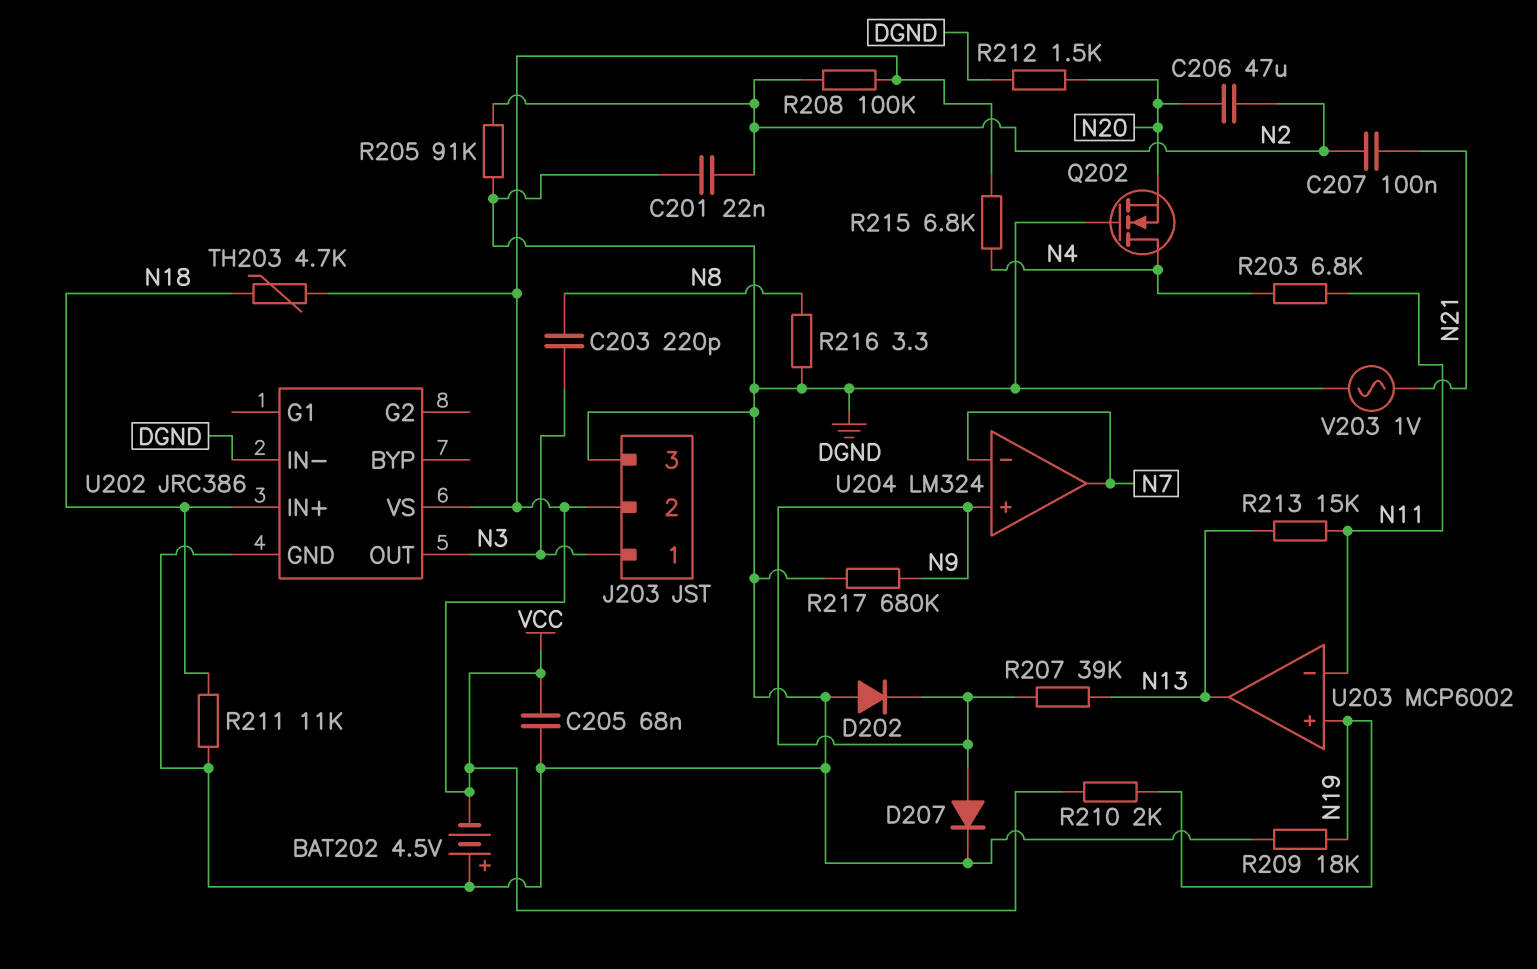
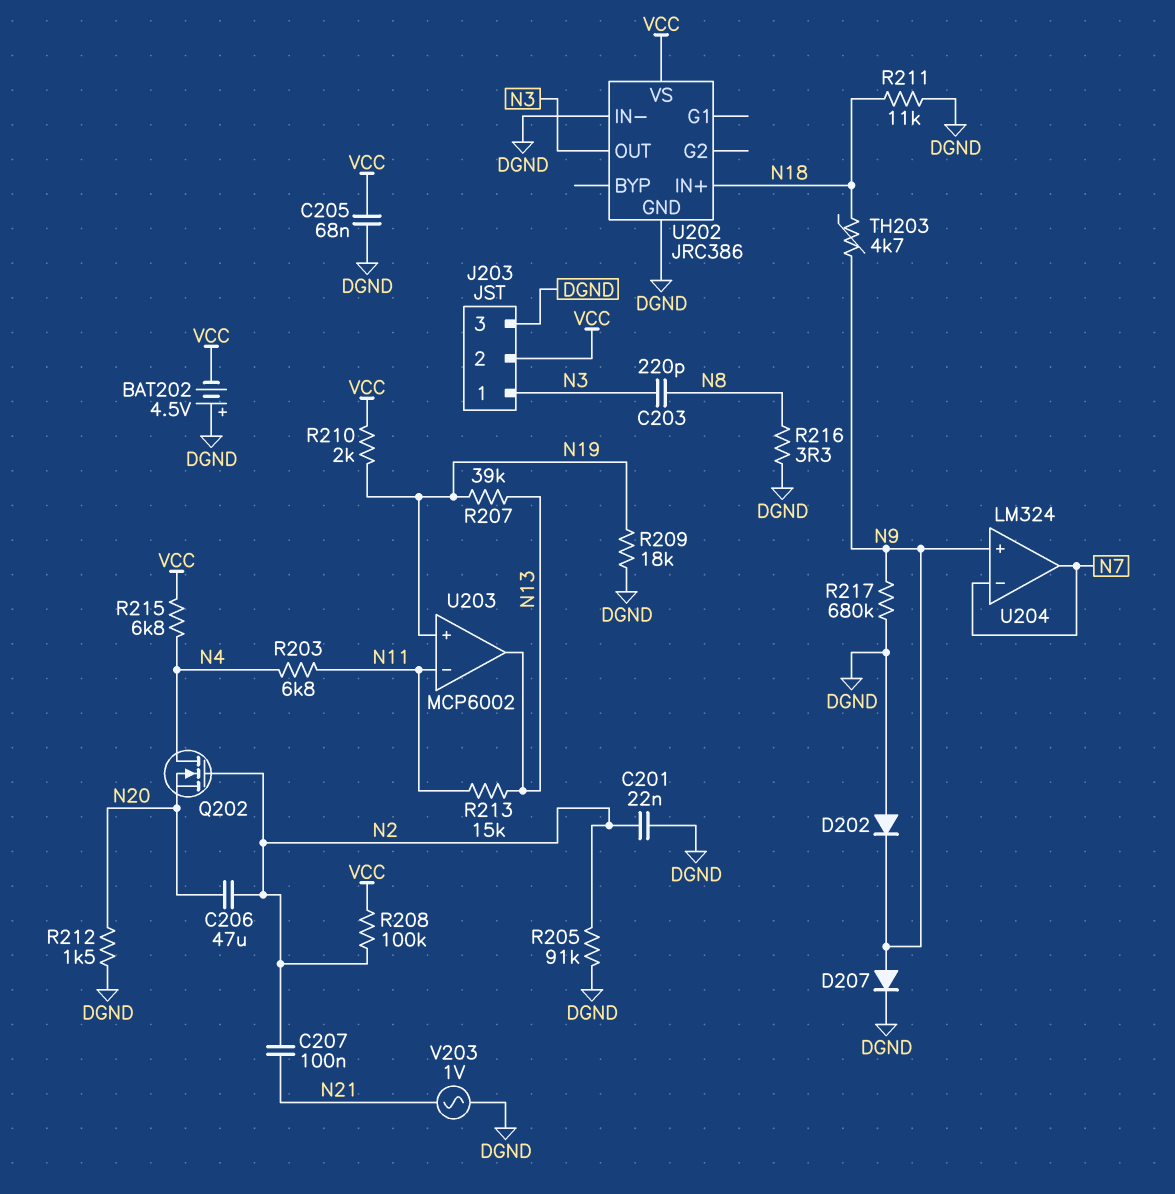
Q202: NMOS (G DGND, D N4, S N20) -> NMOS (G N2, D N4, S N20)
R207: 39k (N9, N13) -> 39k (N13, N19)
TH203: 4.7k (N18, VCC) -> 4.7k (N9, N18)

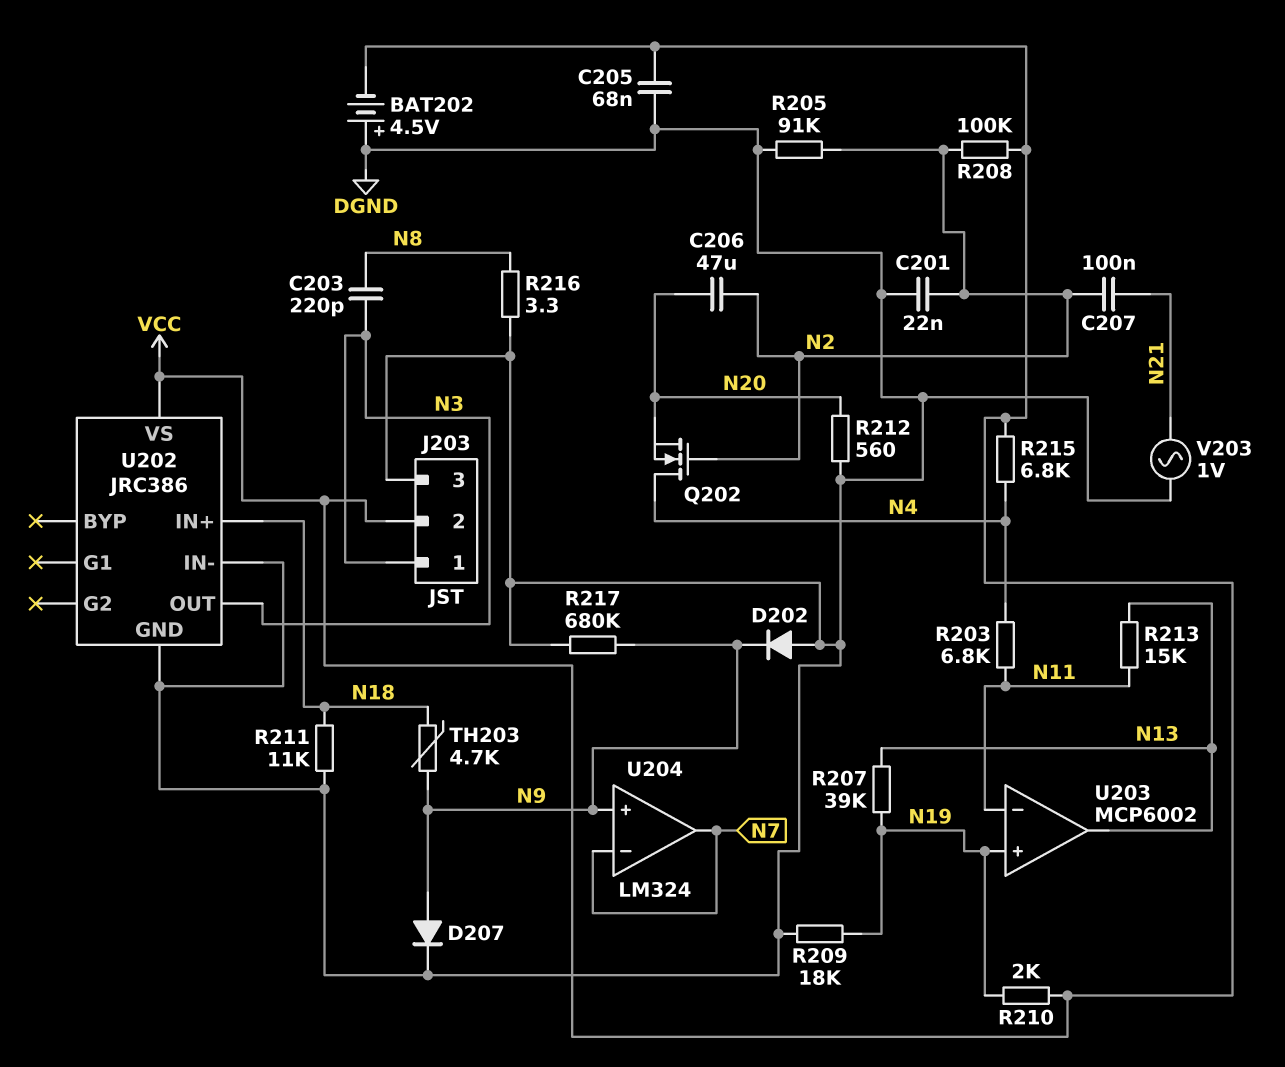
R212: 1.5k (DGND, N20) -> 560 (DGND, N20)

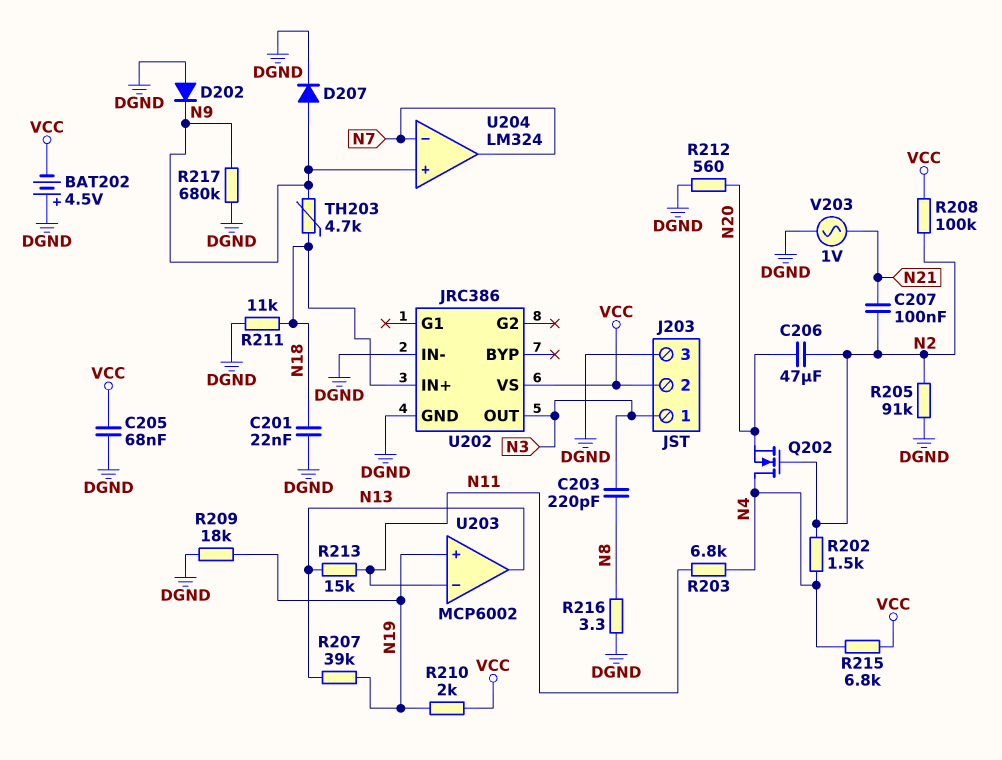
C201: 22nF (DGND, N2) -> 22nF (DGND, N18)
R202: none -> 1.5k (N2, N4)

